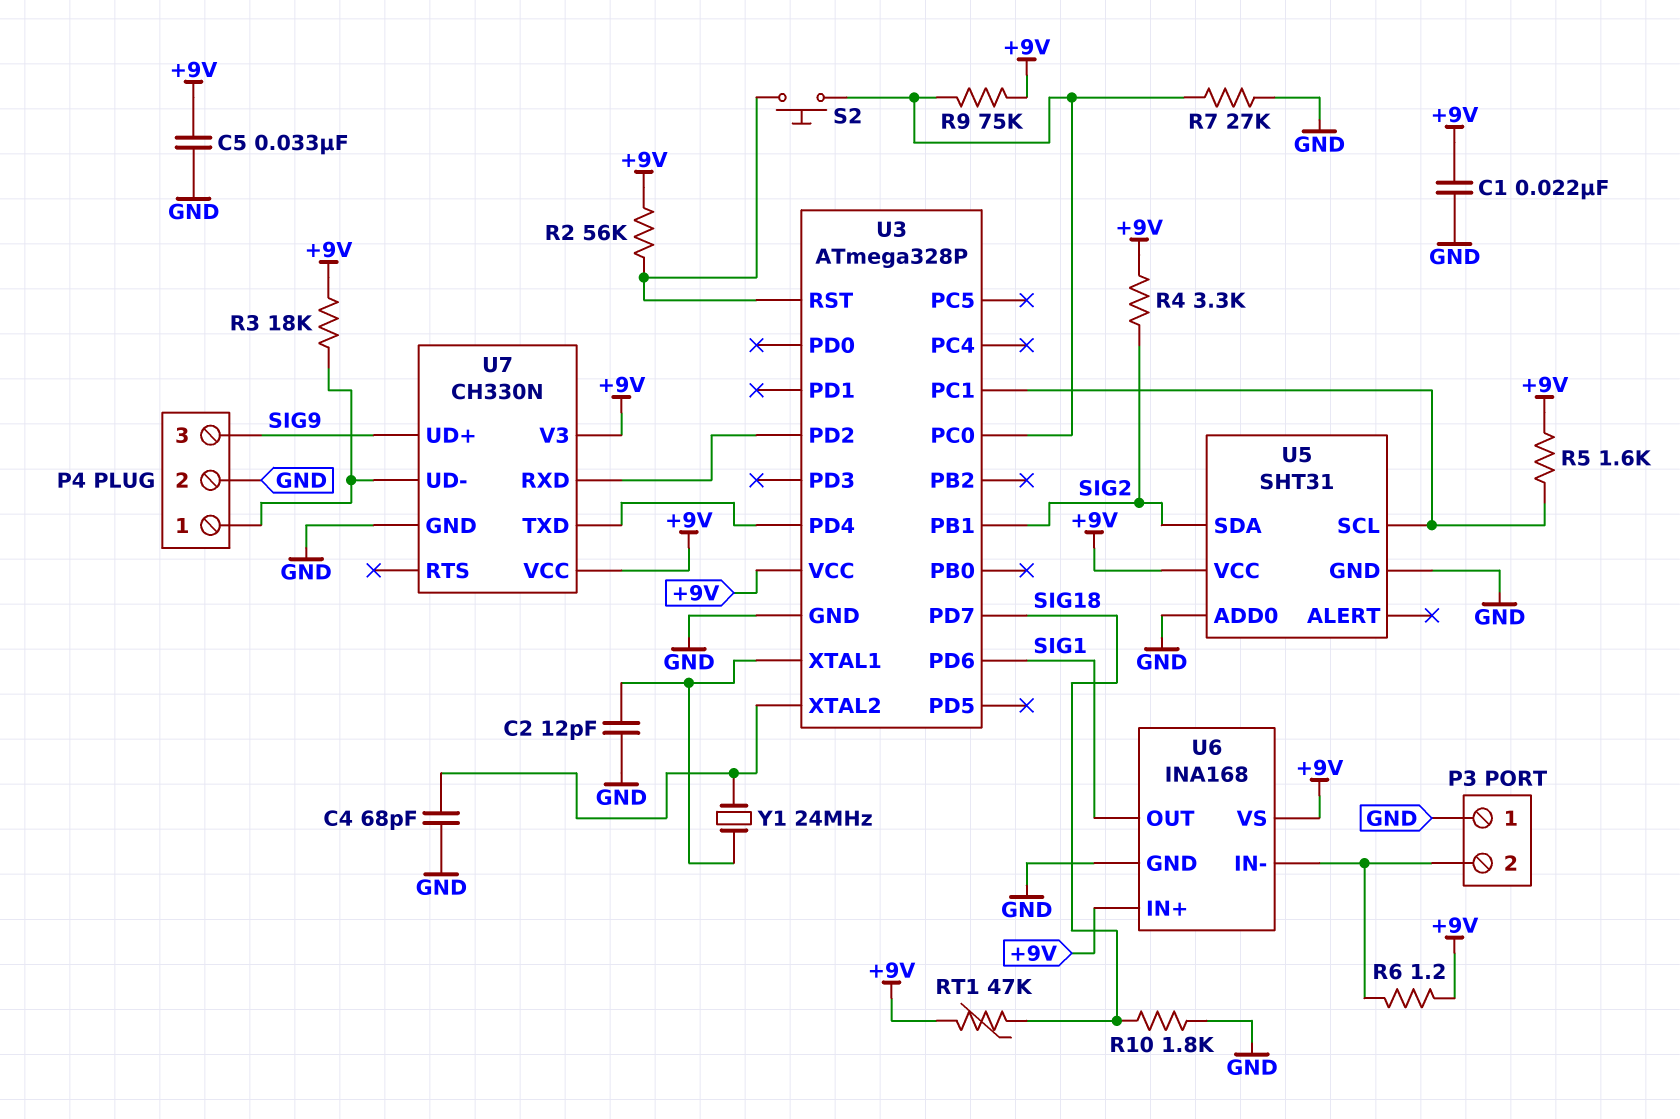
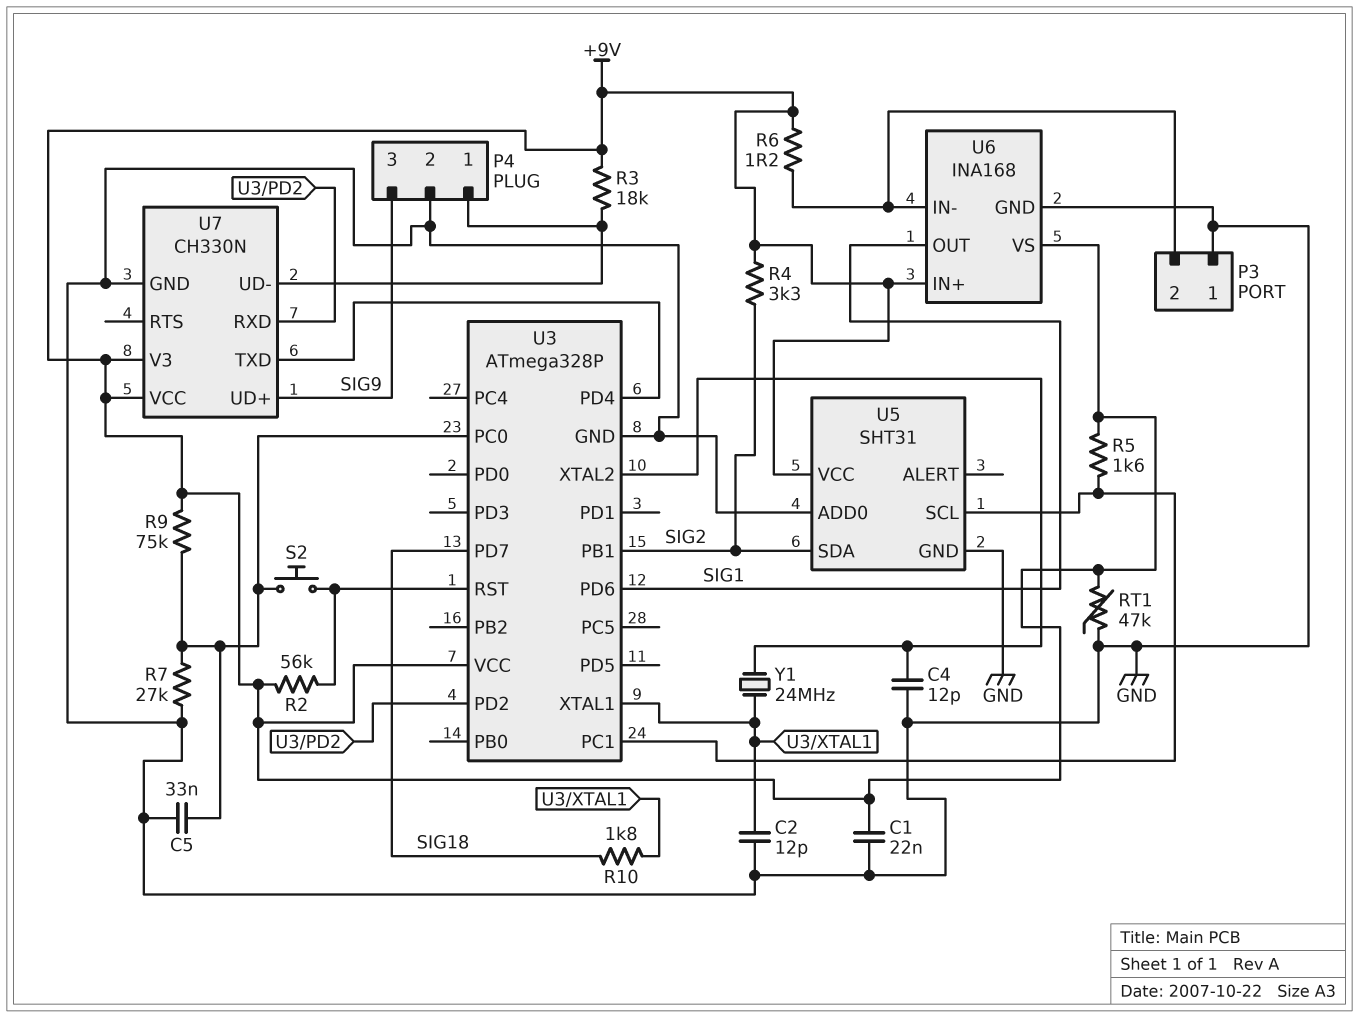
C4: 68pF (GND, U3/XTAL2) -> 12pF (GND, U3/XTAL2)
C5: 33nF (+9V, GND) -> 33nF (GND, U3/PC0)
R10: 1.8k (GND, SIG18) -> 1.8k (SIG18, U3/XTAL1)
RT1: 47k (+9V, SIG18) -> 47k (+9V, GND)

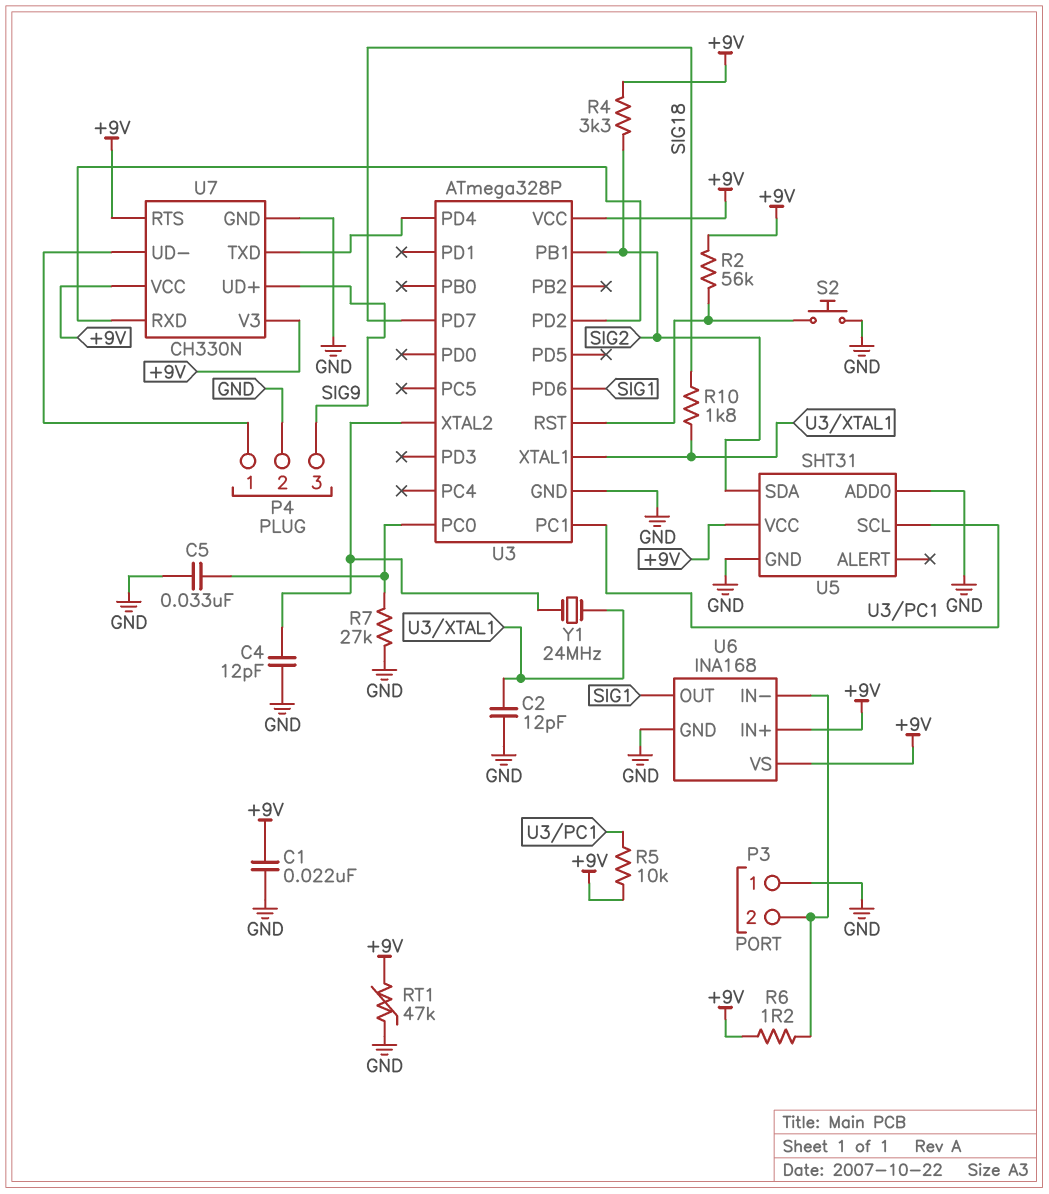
R3: 18k (+9V, P4/1) -> none
R5: 1.6k (+9V, U3/PC1) -> 10k (+9V, U3/PC1)
R9: 75k (+9V, U3/PC0) -> none
S2: button (U3/PC0, U3/RST) -> button (GND, U3/RST)
U7 pin RTS: none -> +9V

